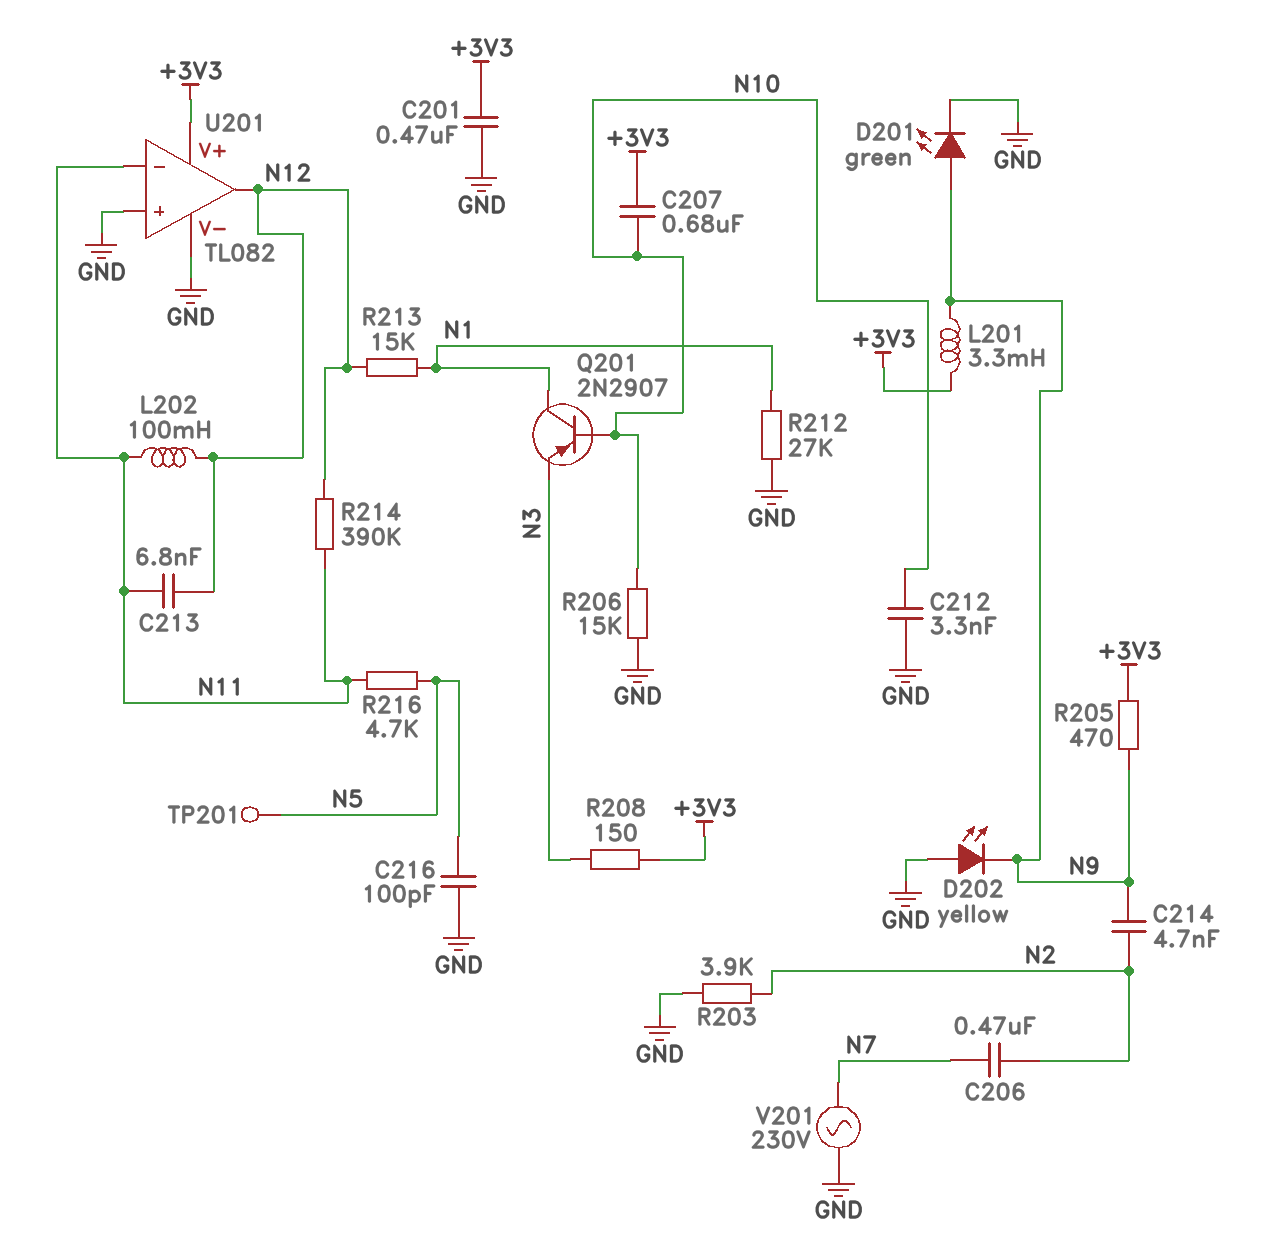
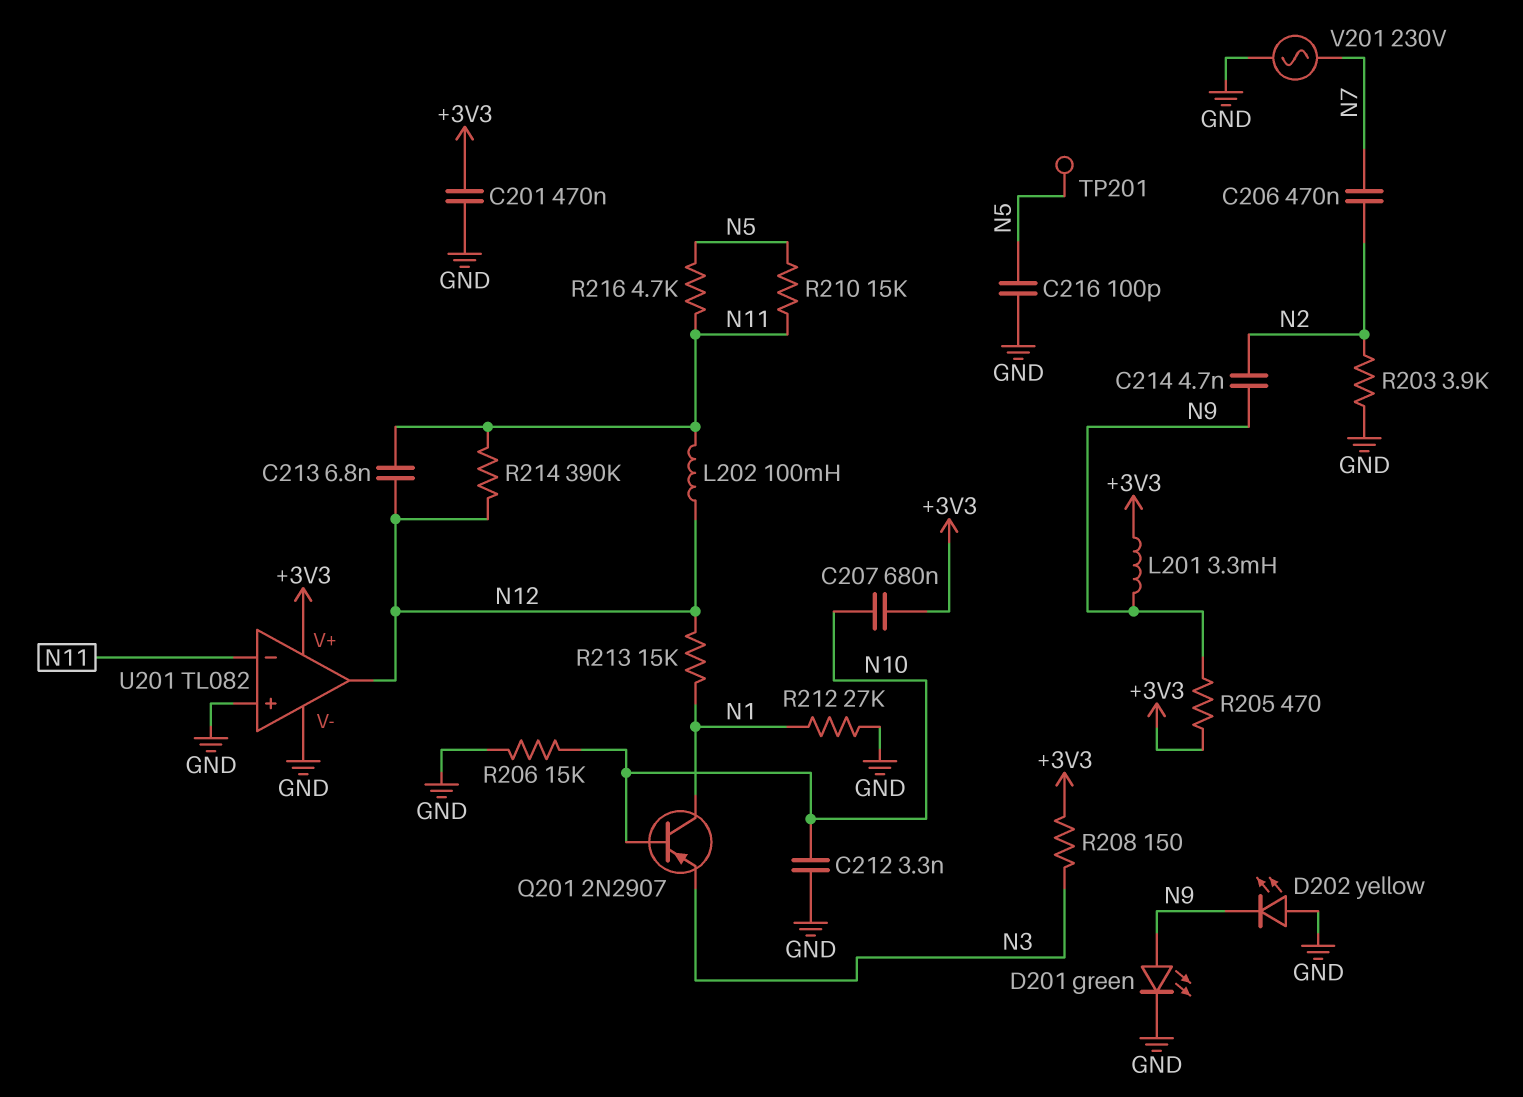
R210: none -> 15k (N5, N11)

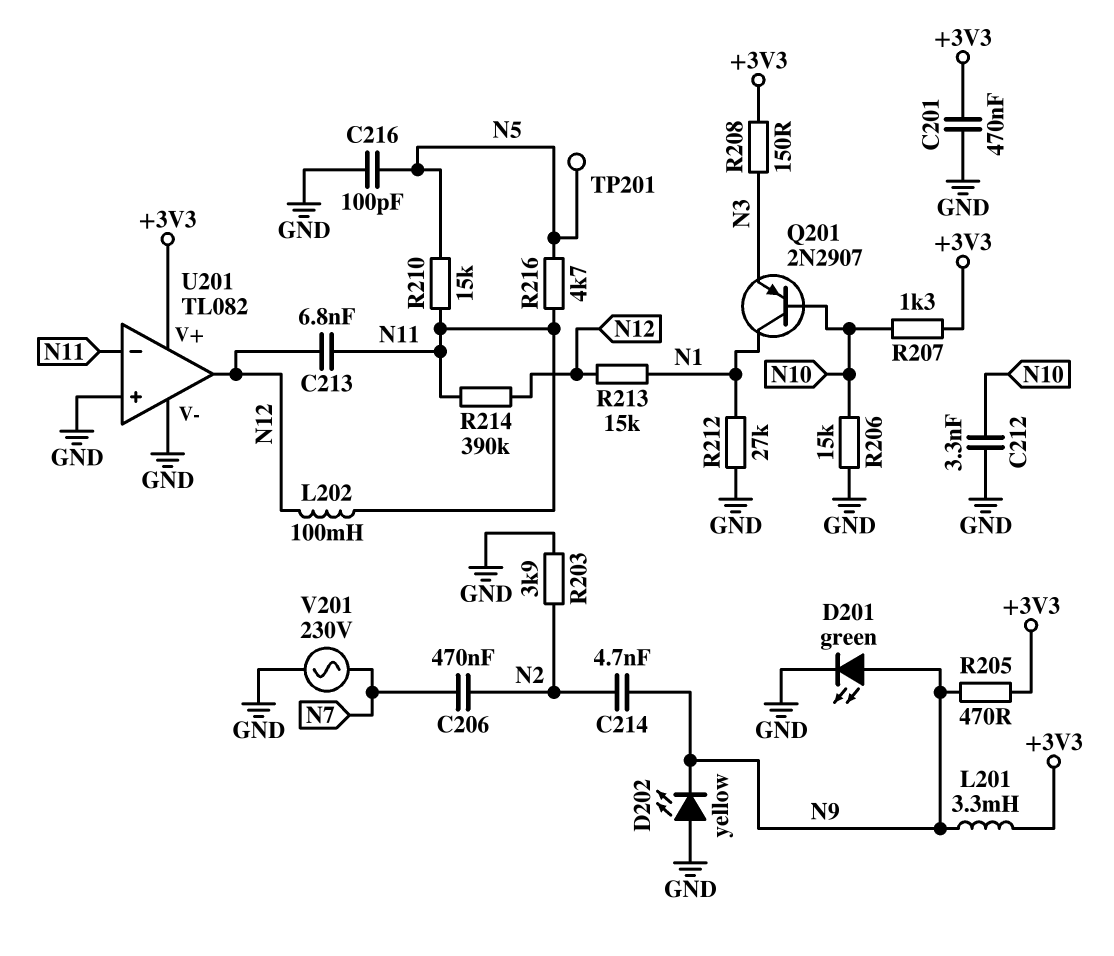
C207: 680nF (+3V3, N10) -> none
R207: none -> 1.3k (+3V3, N10)

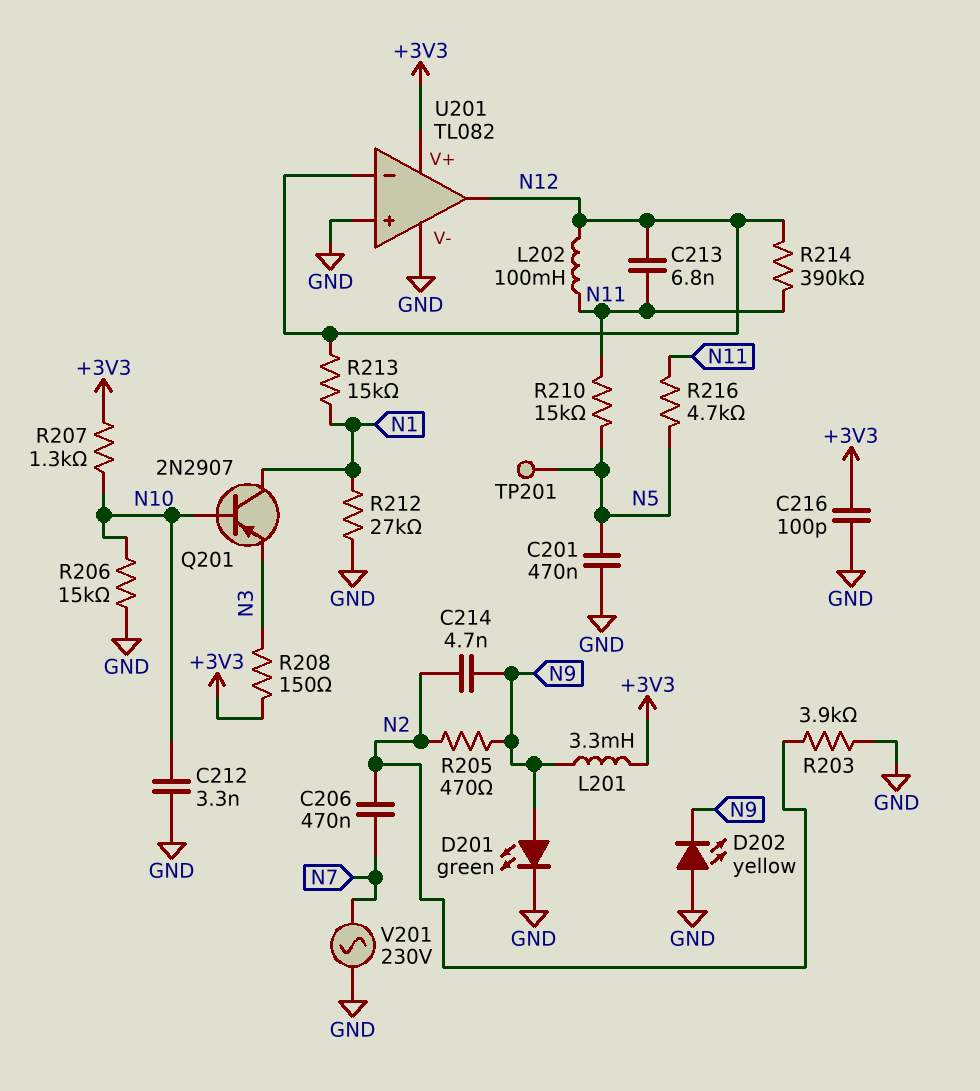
C201: 470nF (+3V3, GND) -> 470nF (GND, N5)
C216: 100pF (GND, N5) -> 100pF (+3V3, GND)
R205: 470 (+3V3, N9) -> 470 (N2, N9)
U201 pin in-: N11 -> N12

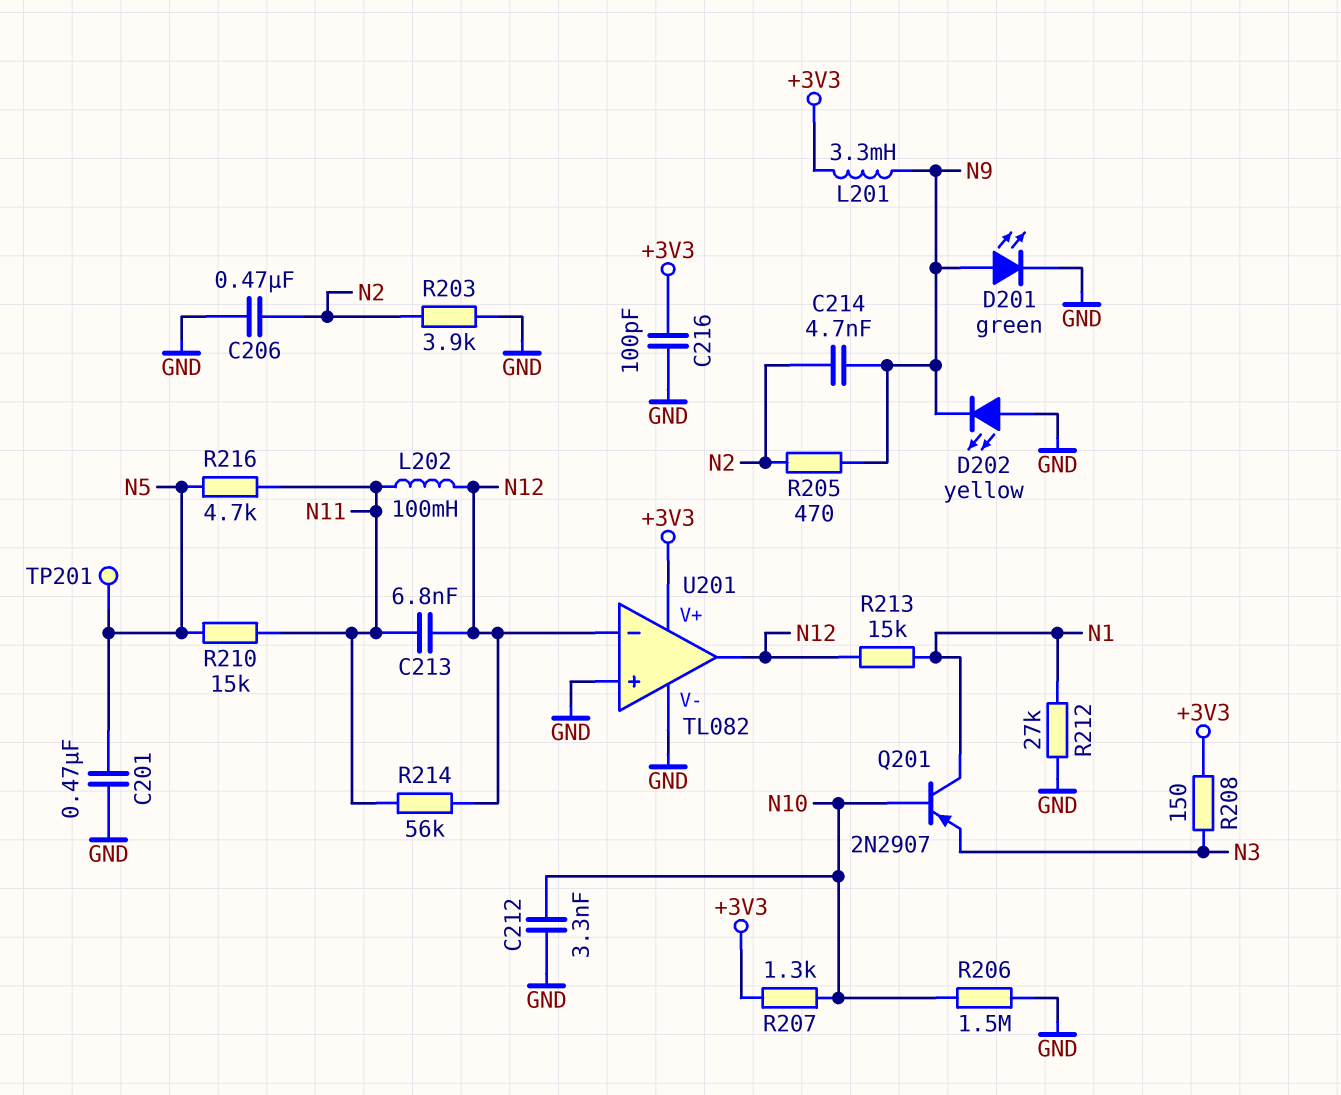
C206: 470nF (N2, N7) -> 470nF (GND, N2)
R206: 15k (GND, N10) -> 1.5M (GND, N10)
R214: 390k (N11, N12) -> 56k (N11, N12)
V201: AC 230V (GND, N7) -> none

